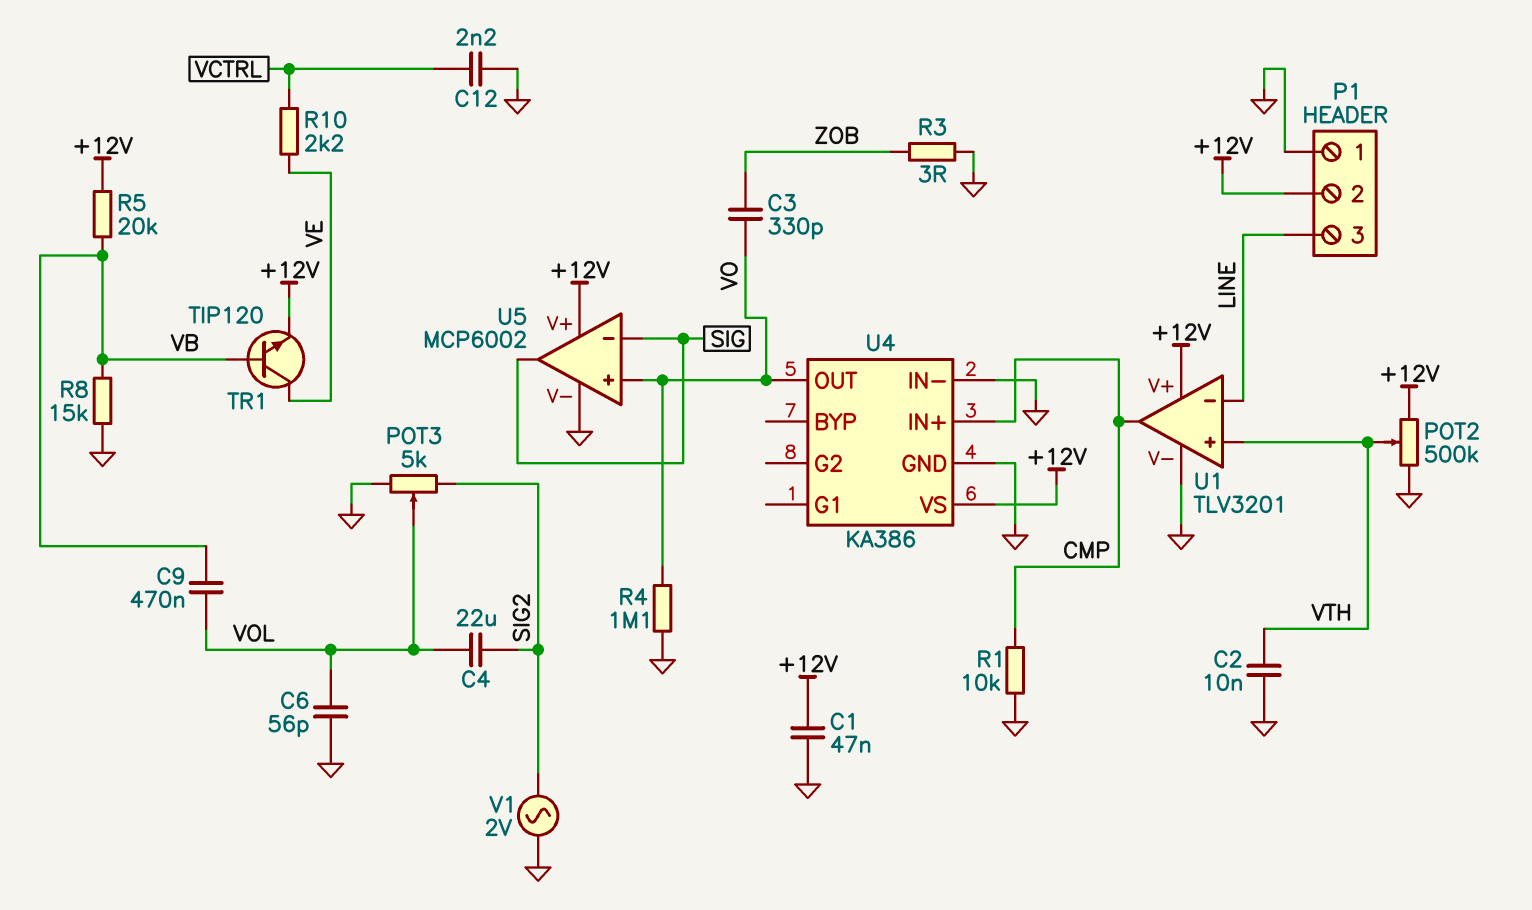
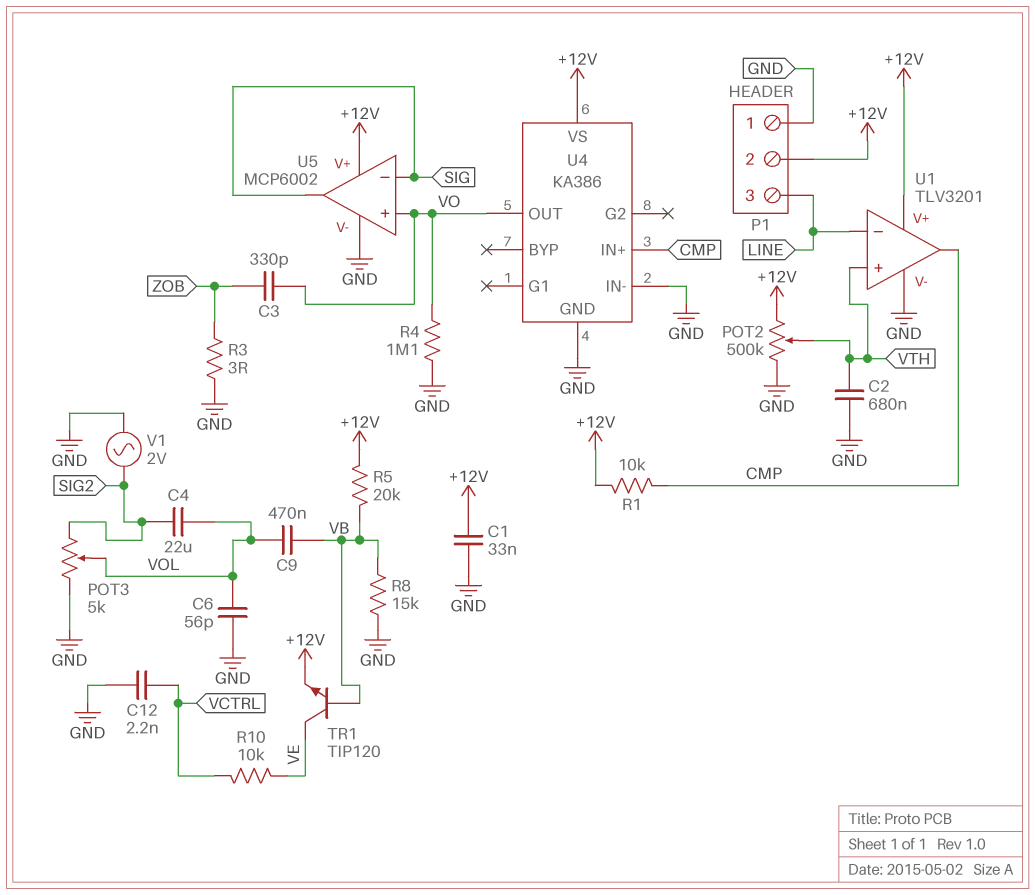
C1: 47nF (+12V, GND) -> 33nF (+12V, GND)
C2: 10nF (GND, VTH) -> 680nF (GND, VTH)
R1: 10k (CMP, GND) -> 10k (+12V, CMP)
R10: 2.2k (VCTRL, VE) -> 10k (VCTRL, VE)

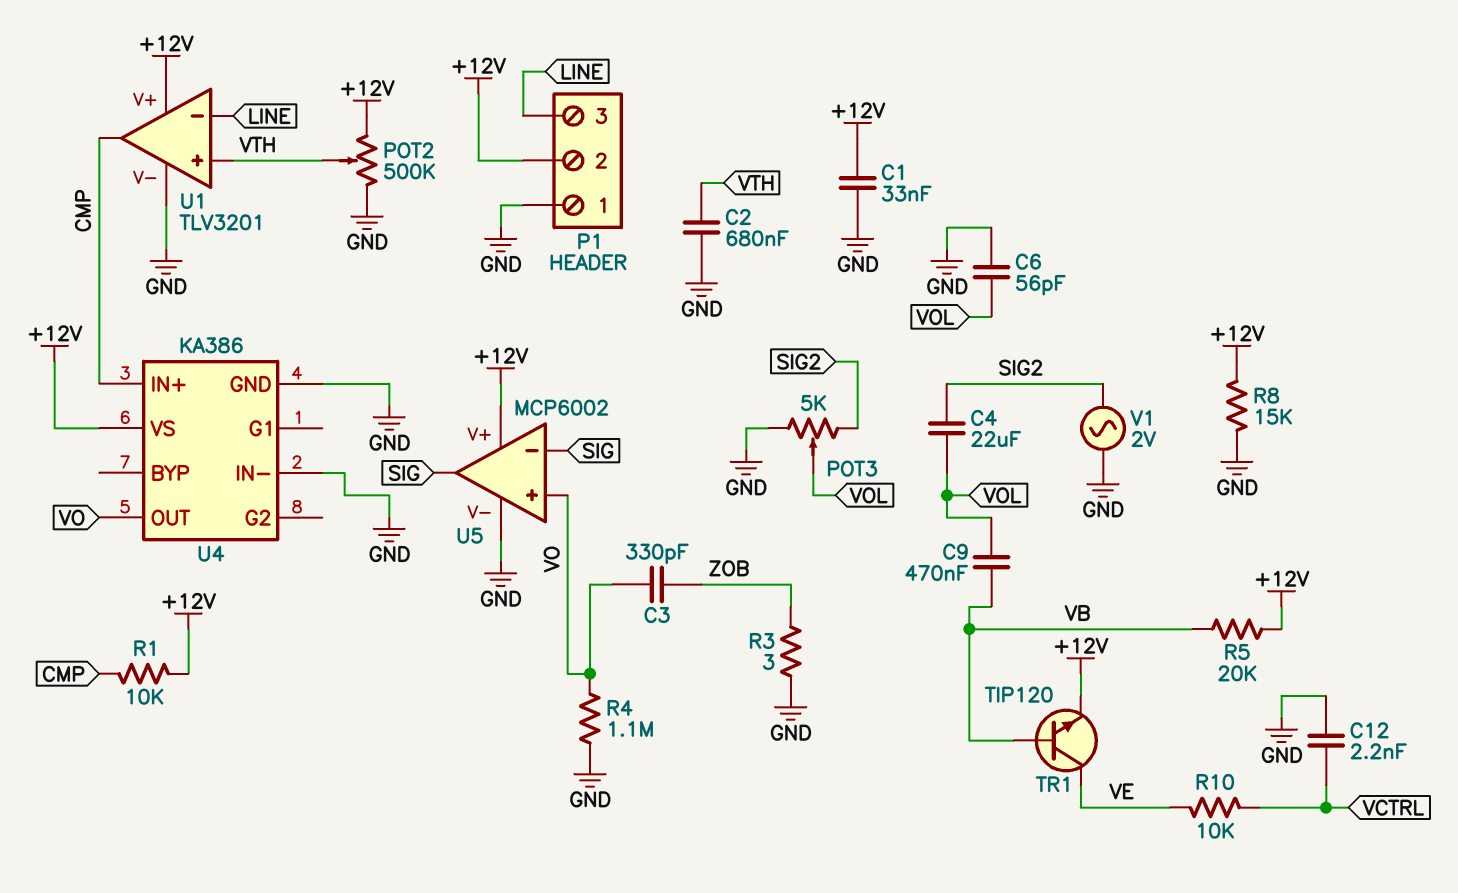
R8: 15k (GND, VB) -> 15k (+12V, GND)

